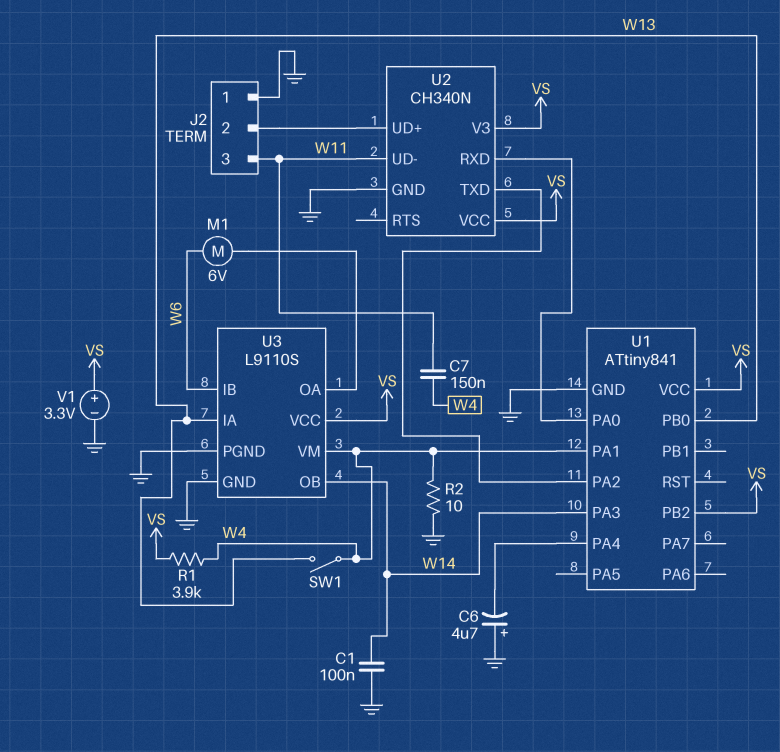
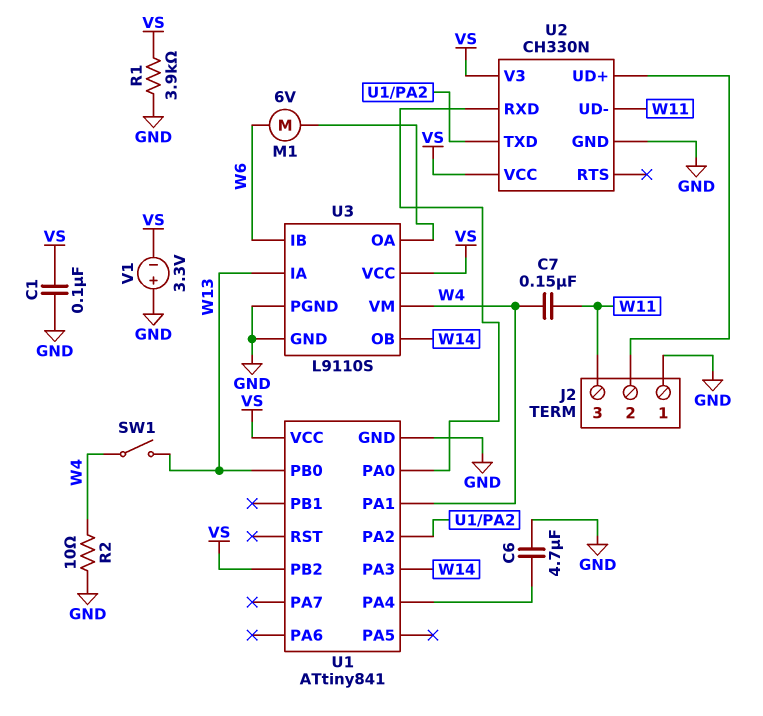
C1: 100nF (GND, W14) -> 100nF (GND, VS)
C6: 4.7uF (plus GND, minus U1/PA4) -> 4.7uF (GND, U1/PA4)
R1: 3.9k (VS, W4) -> 3.9k (GND, VS)
U2: CH340N -> CH330N
V1: 3.3V (plus VS, minus GND) -> 3.3V (plus GND, minus VS)

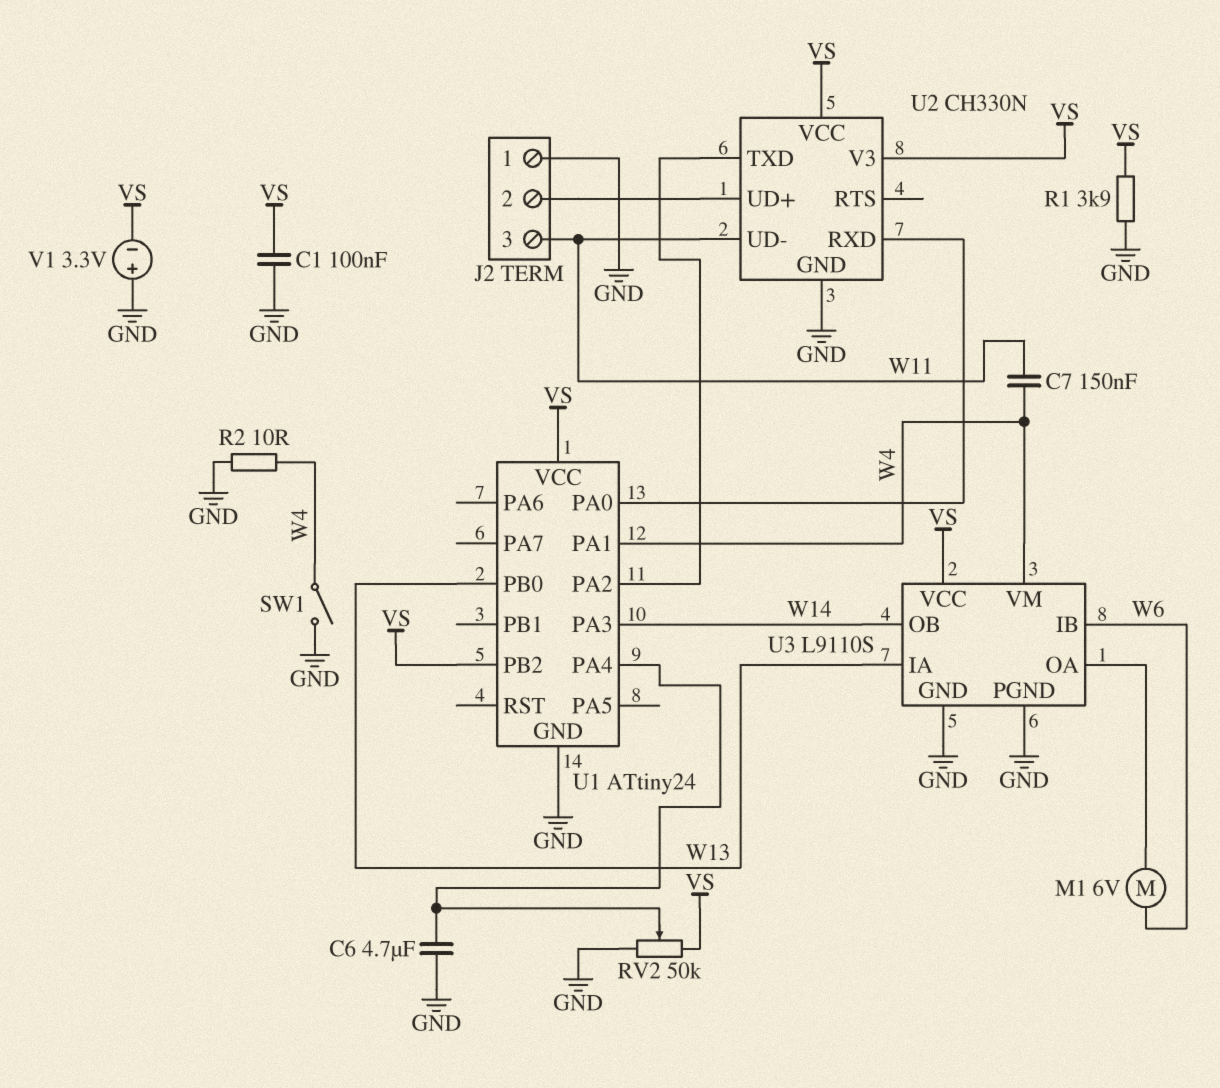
RV2: none -> 50k (GND, VS, wiper U1/PA4)
SW1: switch (W4, W13) -> switch (GND, W4)
U1: ATtiny841 -> ATtiny24

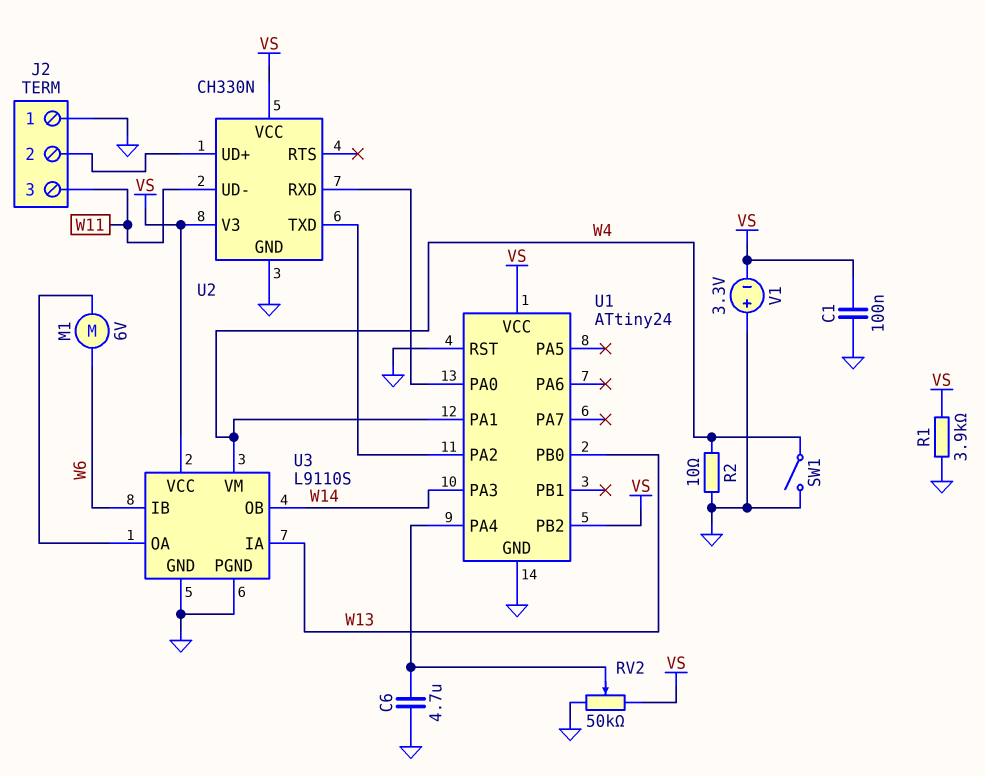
C7: 150nF (W4, W11) -> none
U1 pin RST: none -> GND

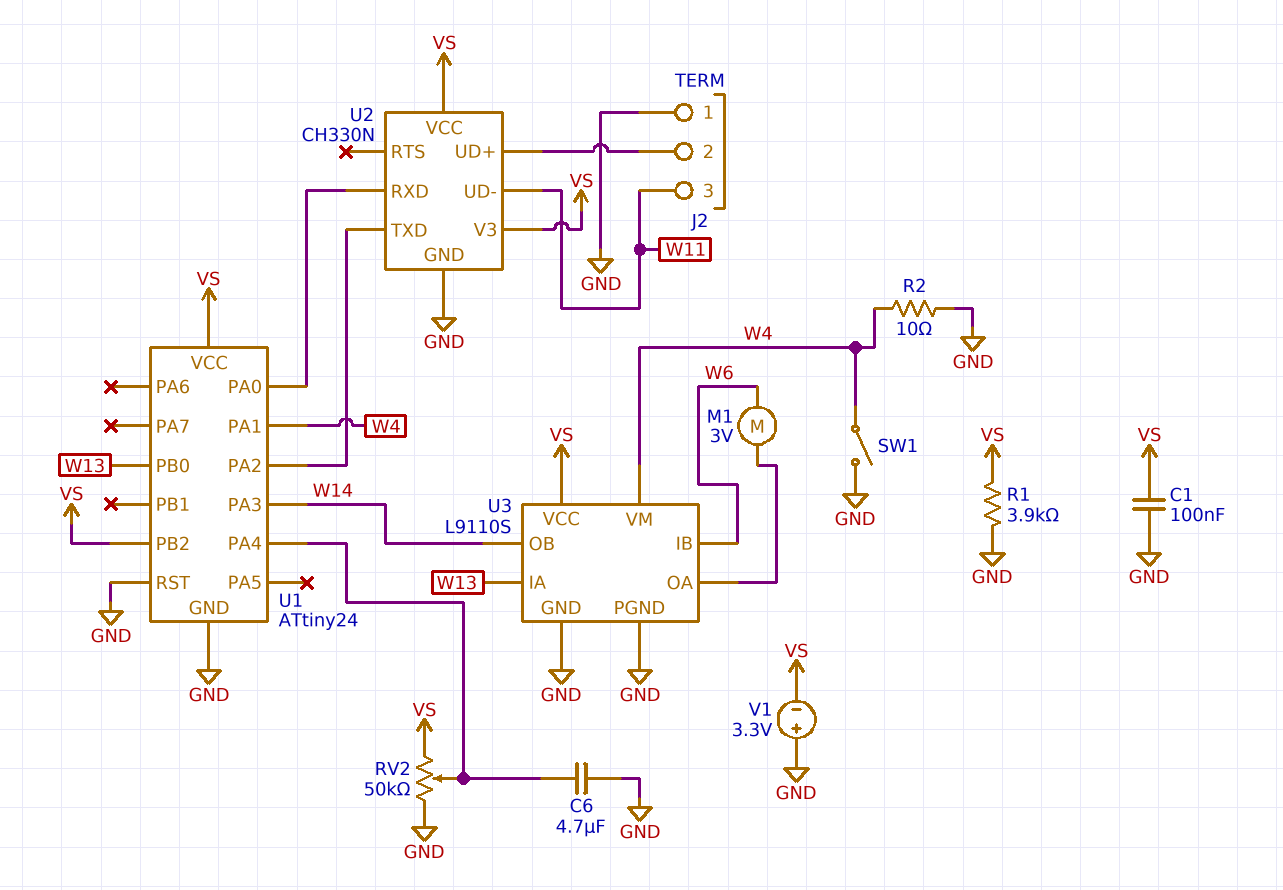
M1: motor 6V (U3/OA, W6) -> motor 3V (U3/OA, W6)

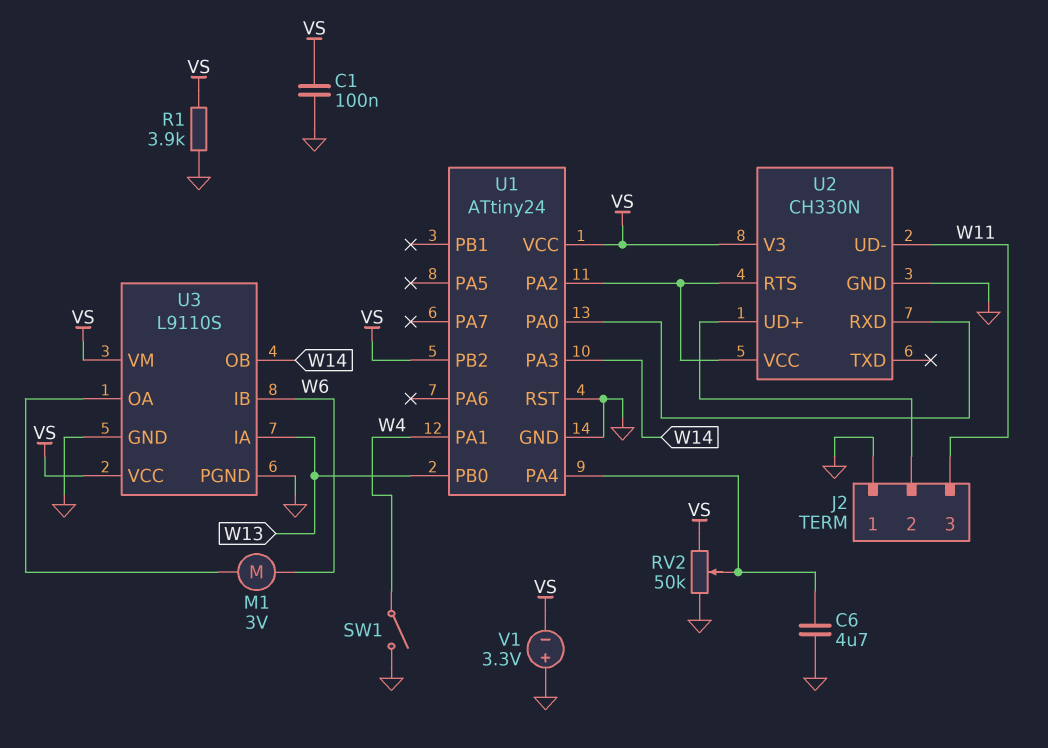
R2: 10 (GND, W4) -> none
U2 pin RTS: none -> U1/PA2
U2 pin TXD: U1/PA2 -> none
U2 pin VCC: VS -> U1/PA2
U3 pin VM: W4 -> VS

